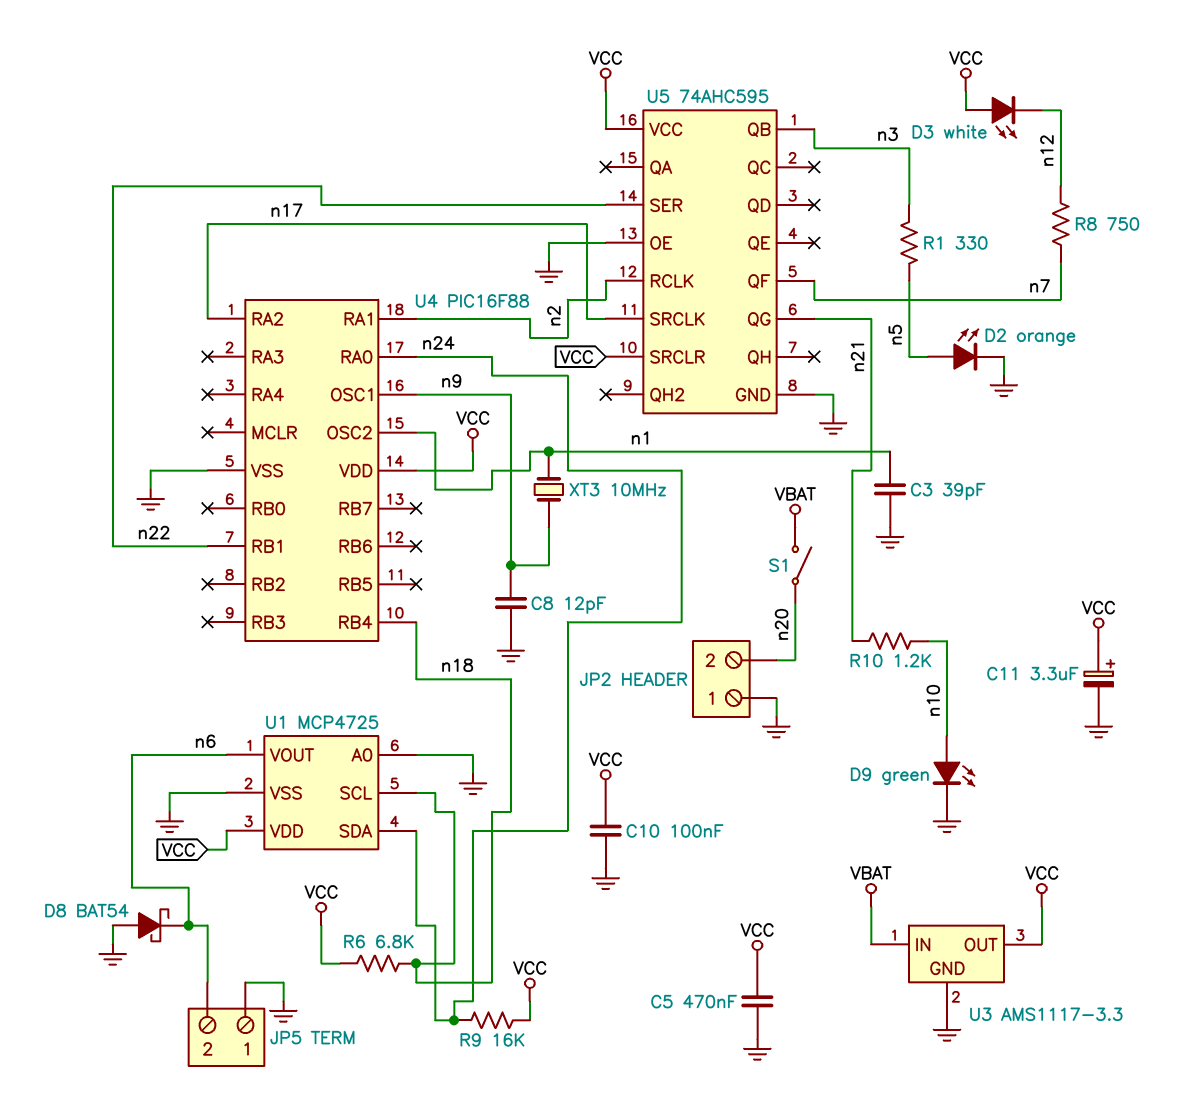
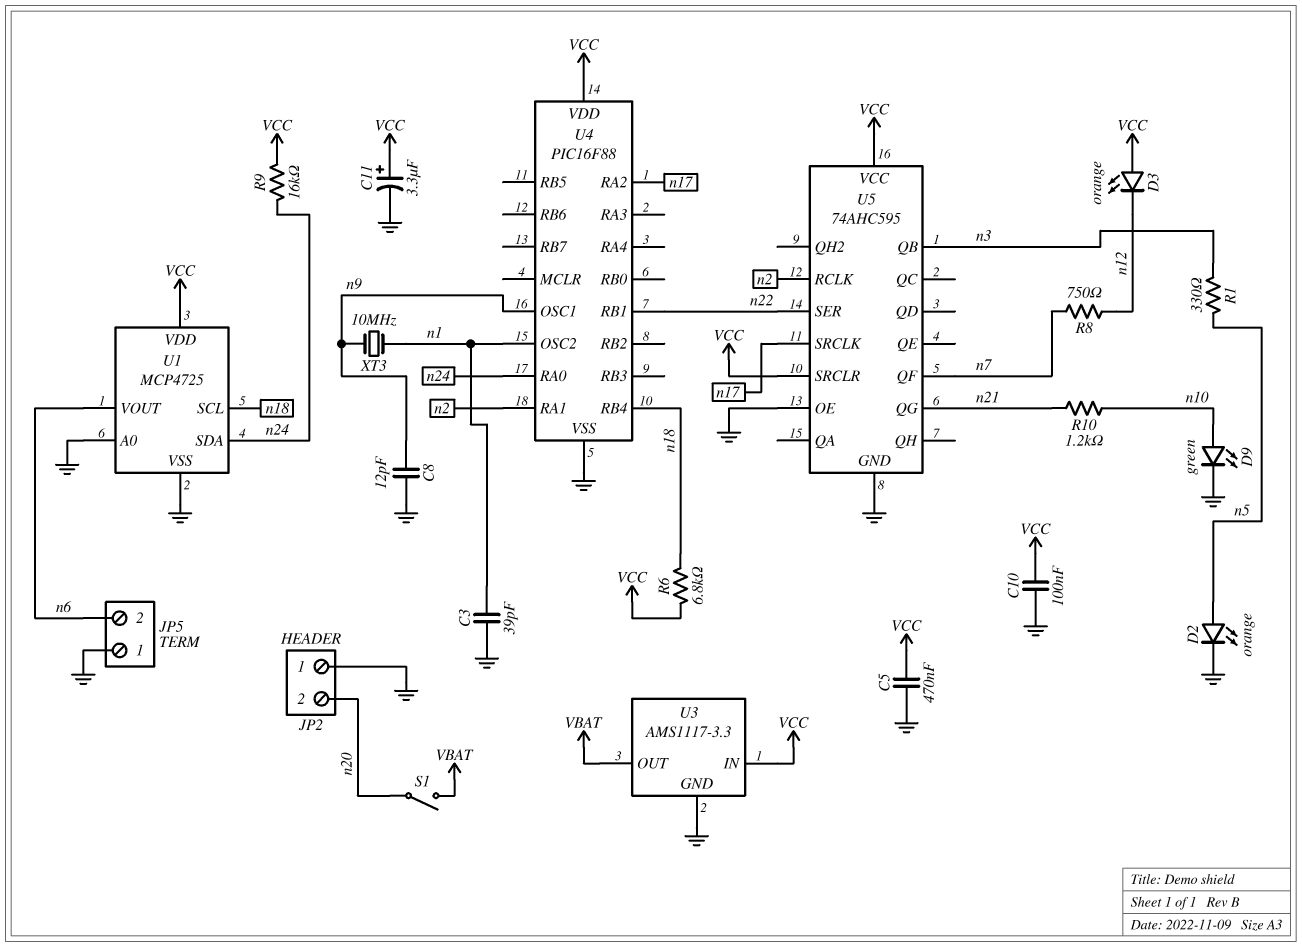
D3: LED white (A VCC, K n12) -> LED orange (A VCC, K n12)
D8: schottky BAT54 (A GND, K n6) -> none
U3 pin IN: VBAT -> VCC
U3 pin OUT: VCC -> VBAT

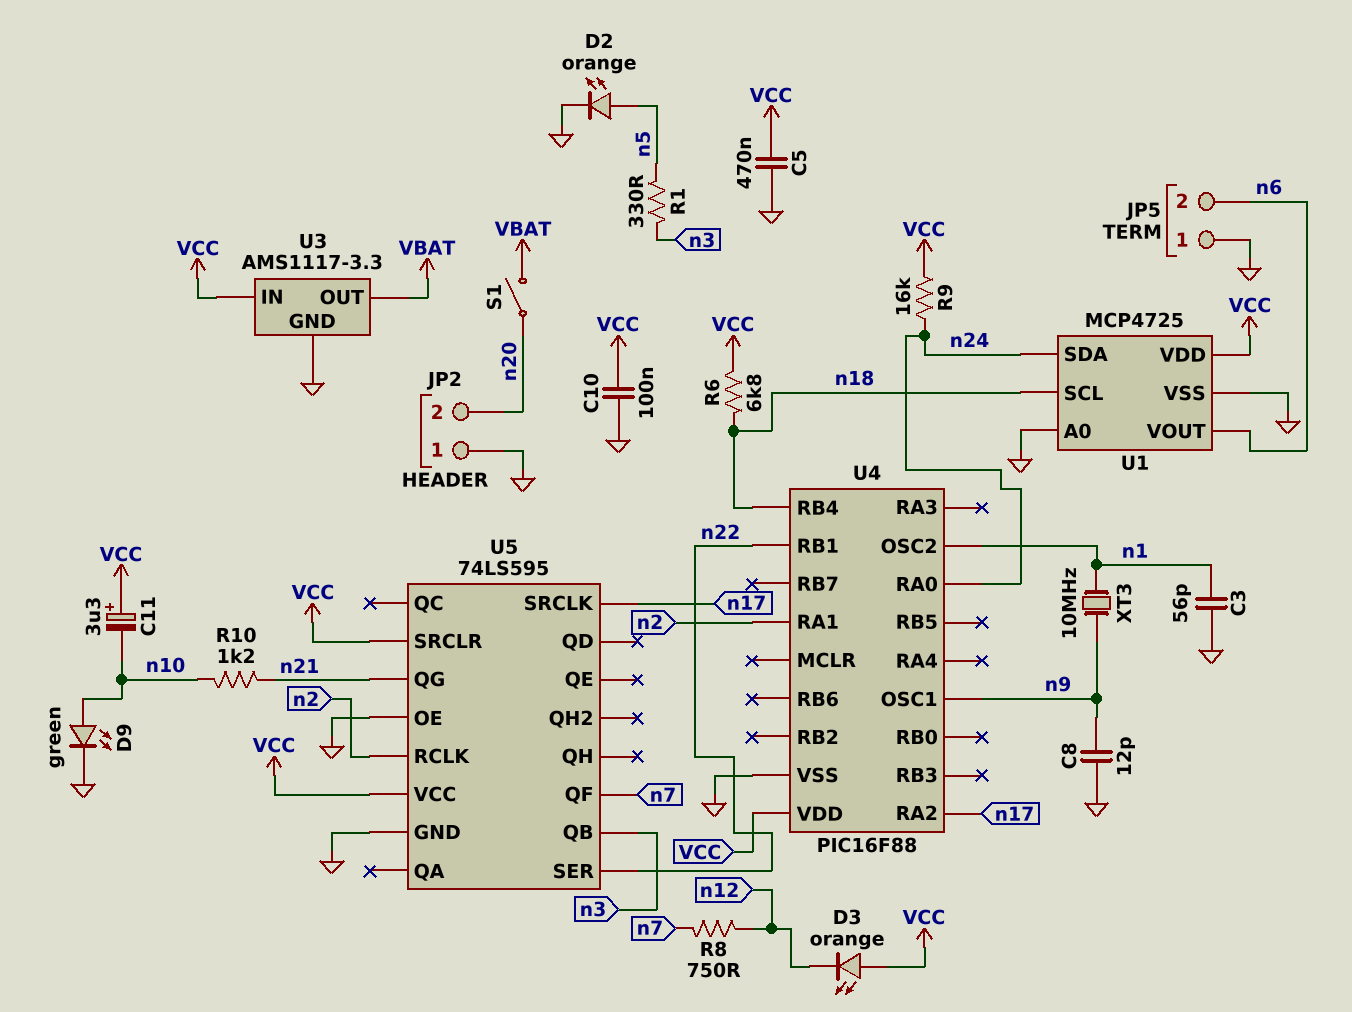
C3: 39pF (GND, n1) -> 56pF (GND, n1)
C11: 3.3uF (plus VCC, minus GND) -> 3.3uF (plus VCC, minus n10)
U5: 74AHC595 -> 74LS595

